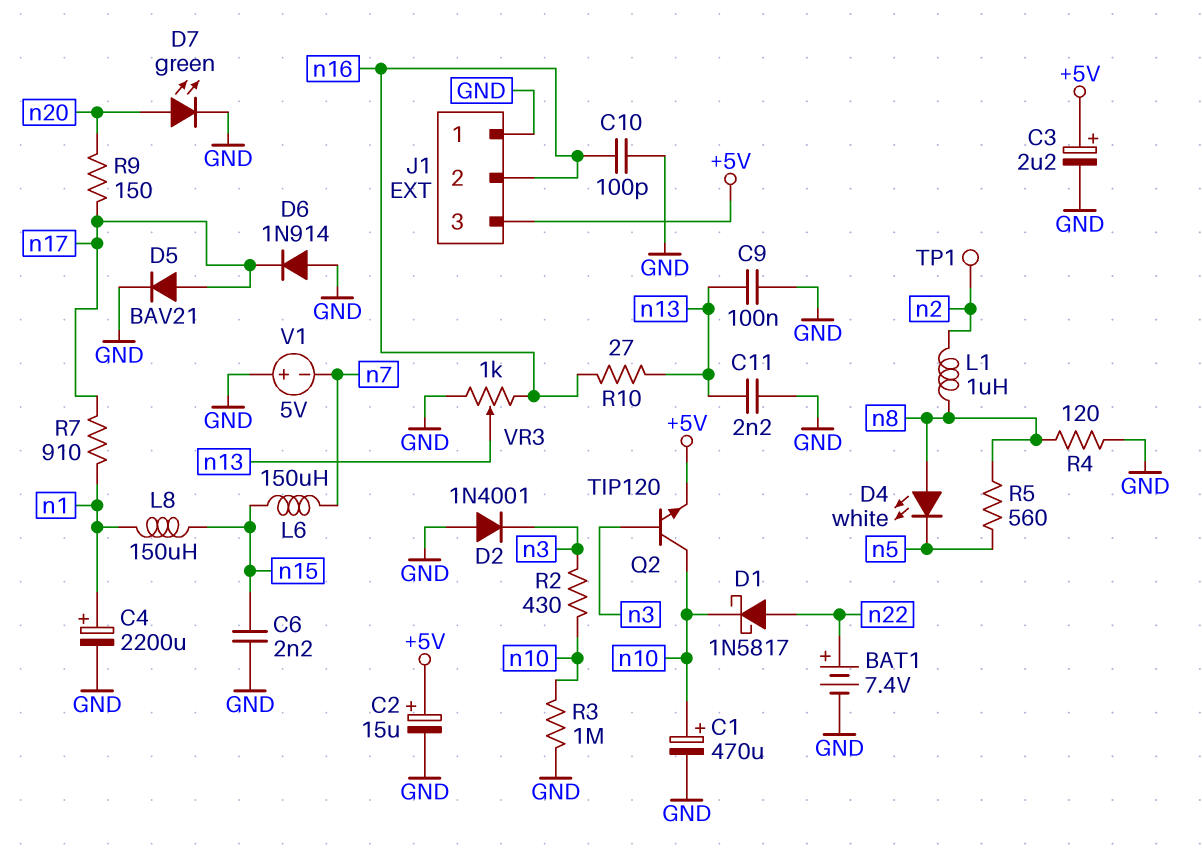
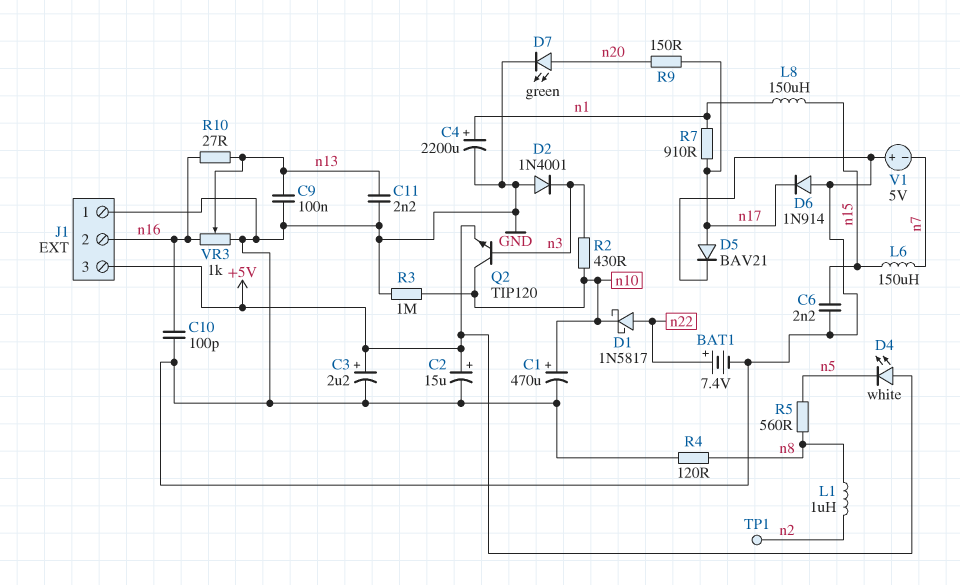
D4: LED white (A n8, K n5) -> LED white (A +5V, K n5)

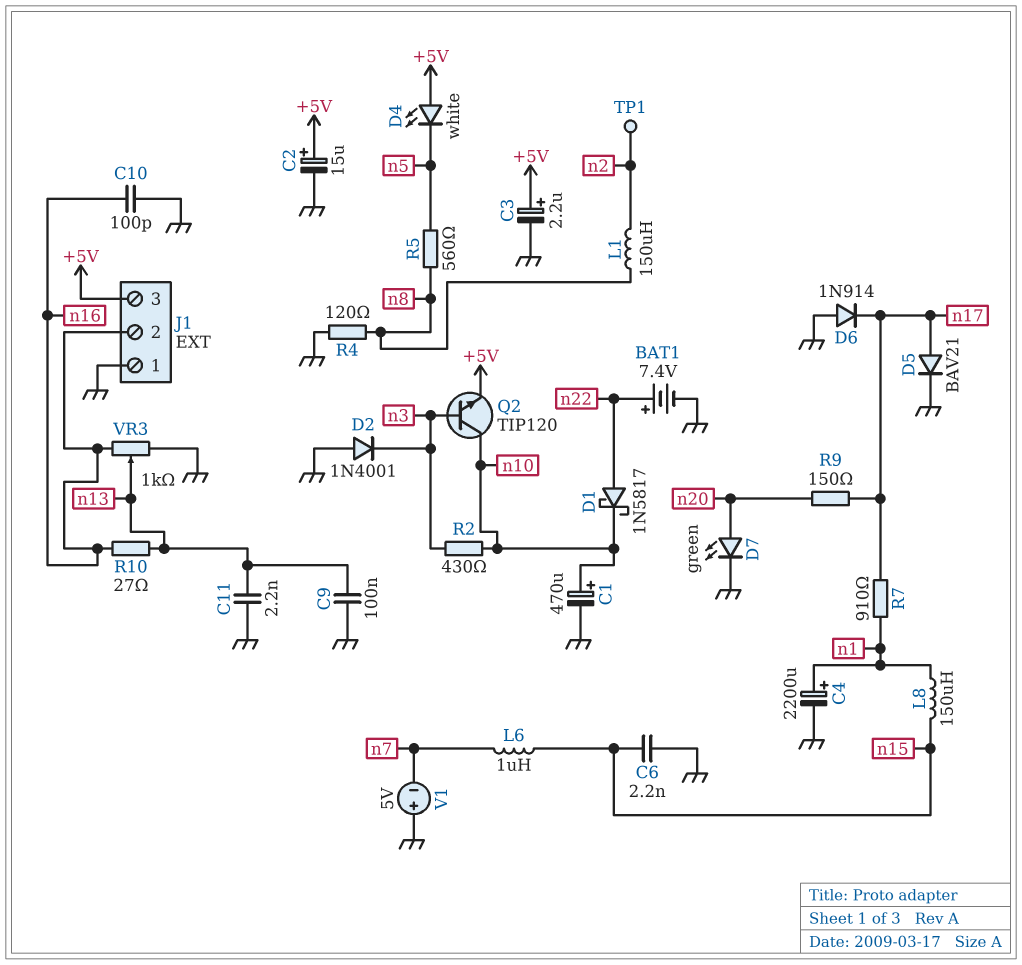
L1: 1uH (n2, n8) -> 150uH (n2, n8)
L6: 150uH (n7, n15) -> 1uH (n7, n15)
R3: 1M (GND, n10) -> none

